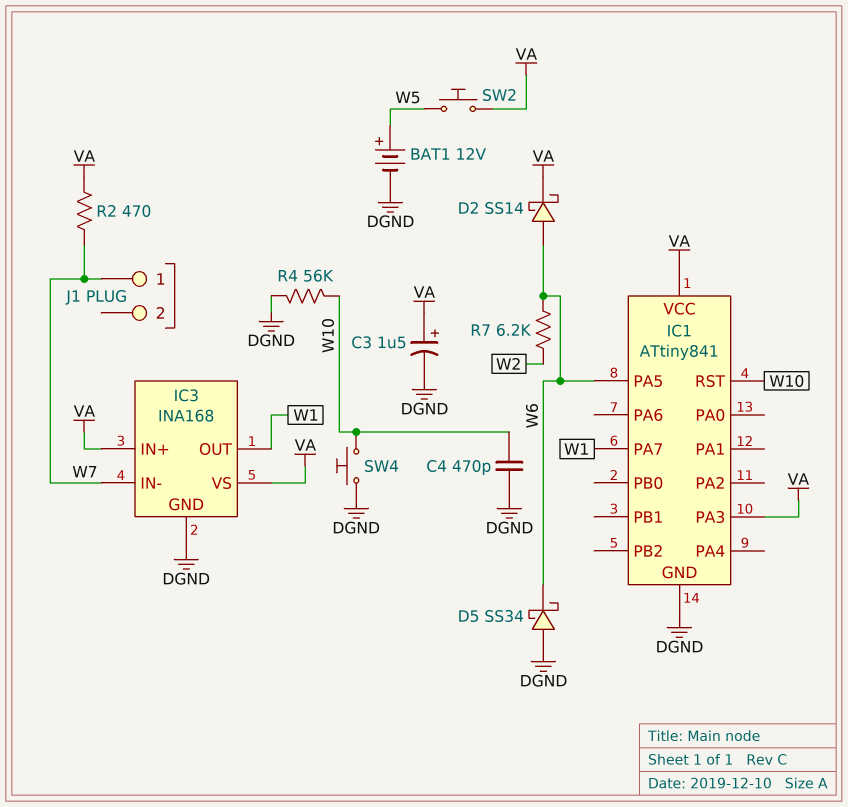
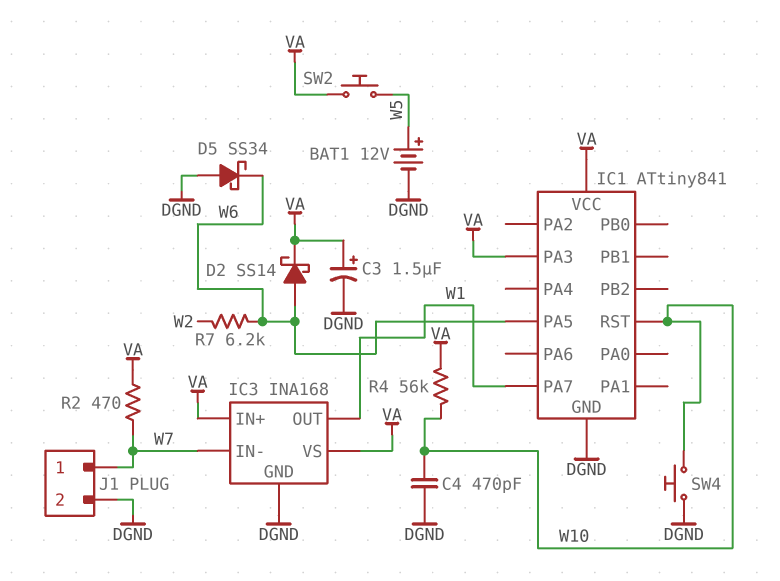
J1 pin 2: none -> DGND
R4: 56k (DGND, W10) -> 56k (VA, W10)

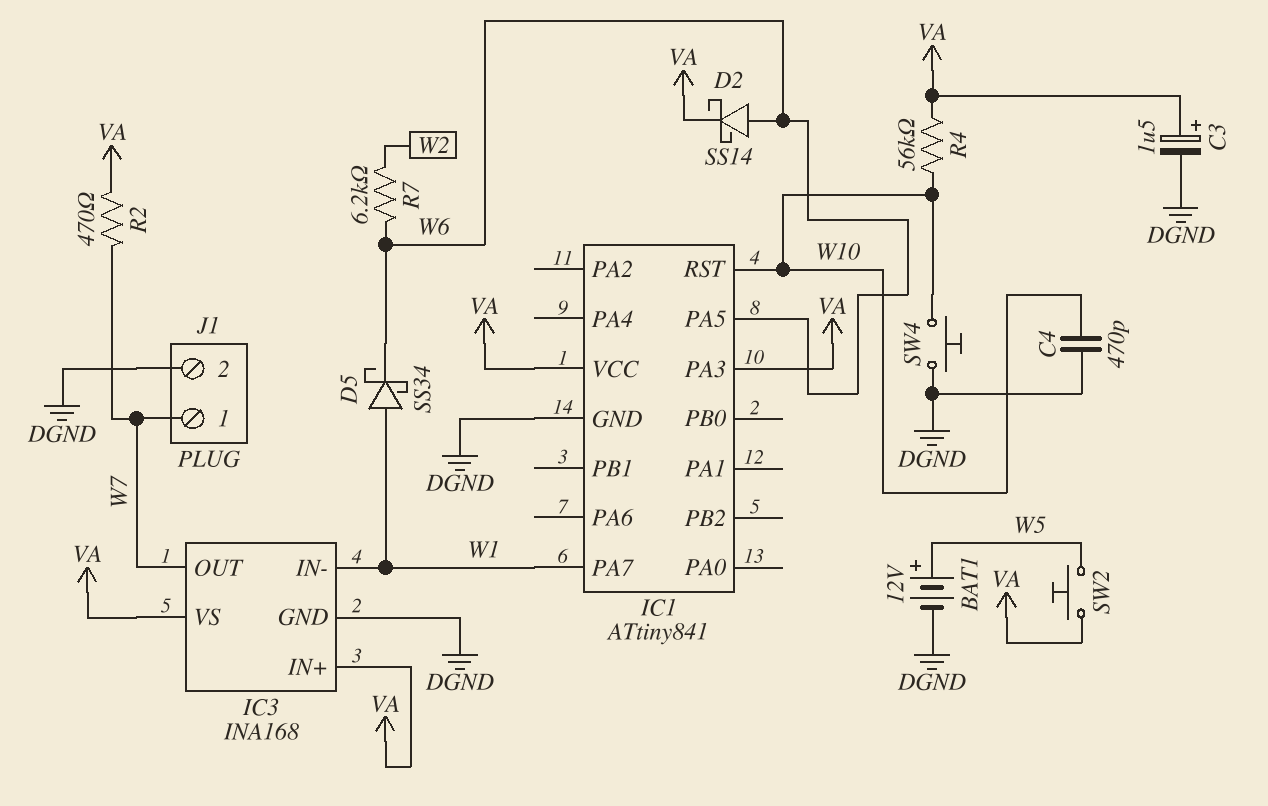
D5: schottky SS34 (A DGND, K W6) -> schottky SS34 (A W1, K W6)
IC3 pin IN-: W7 -> W1
IC3 pin OUT: W1 -> W7

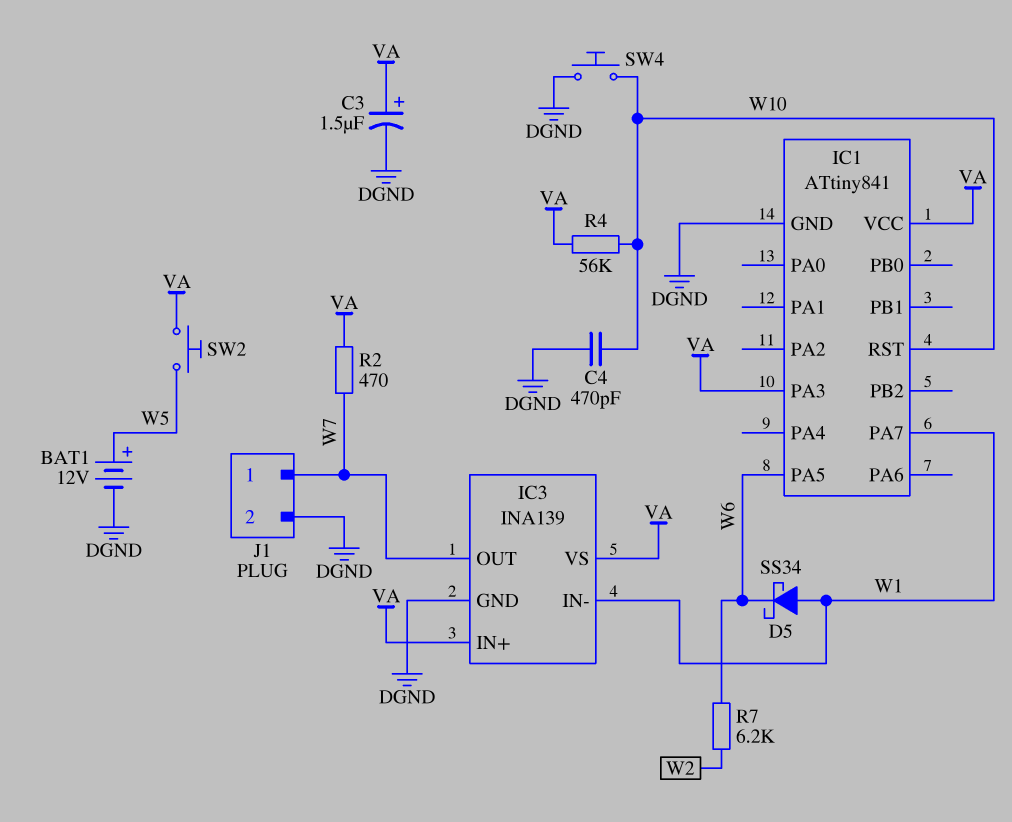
D2: schottky SS14 (A W6, K VA) -> none
IC3: INA168 -> INA139

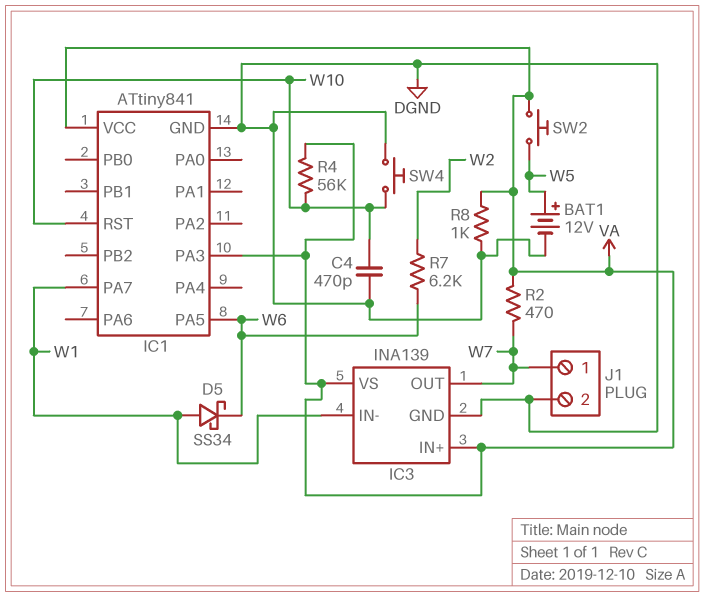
C3: 1.5uF (plus VA, minus DGND) -> none
R8: none -> 1k (DGND, VA)

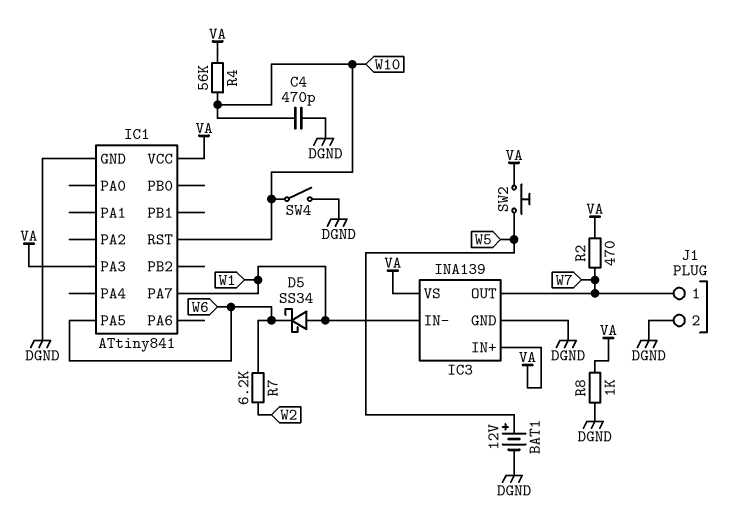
SW4: button (DGND, W10) -> switch (DGND, W10)

